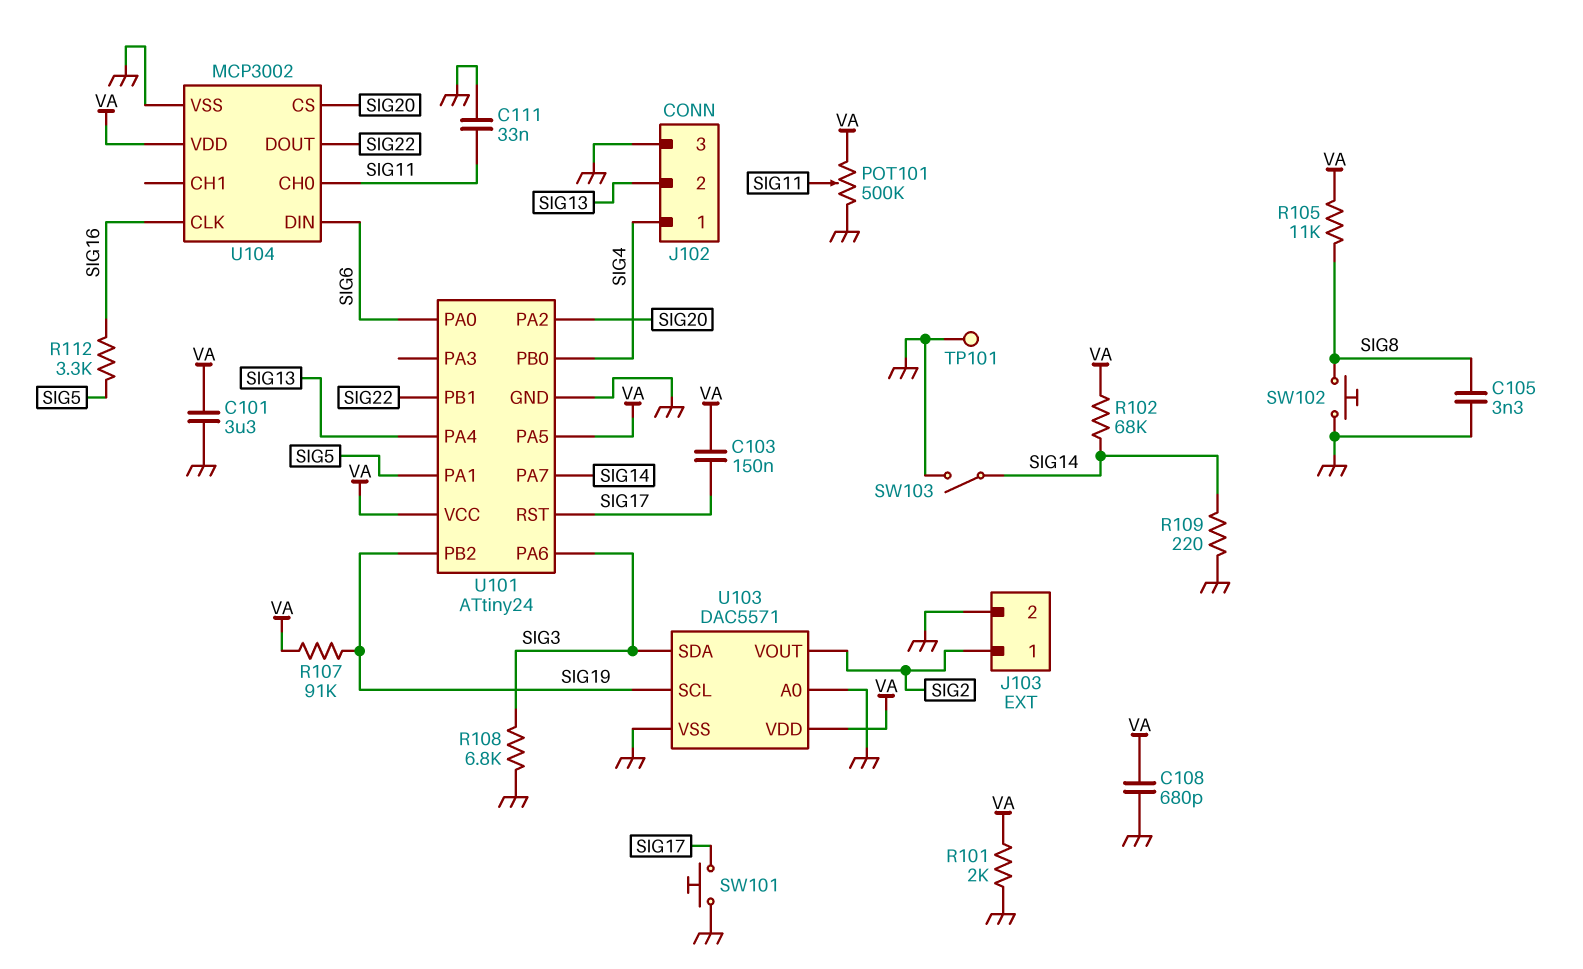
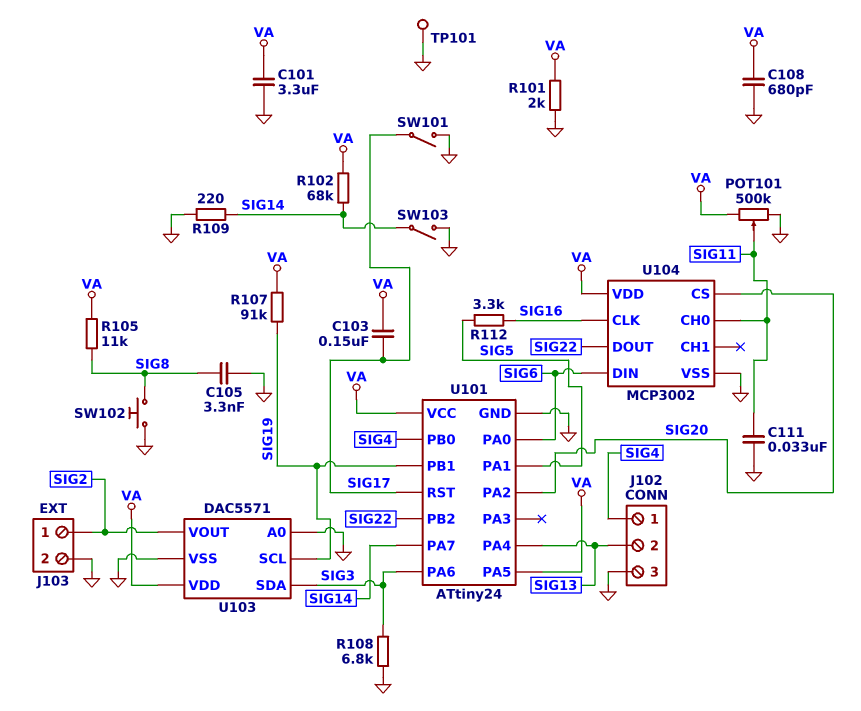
SW101: button (GND, SIG17) -> switch (GND, SIG17)
U101 pin PB1: SIG22 -> SIG19
U101 pin PB2: SIG19 -> SIG22

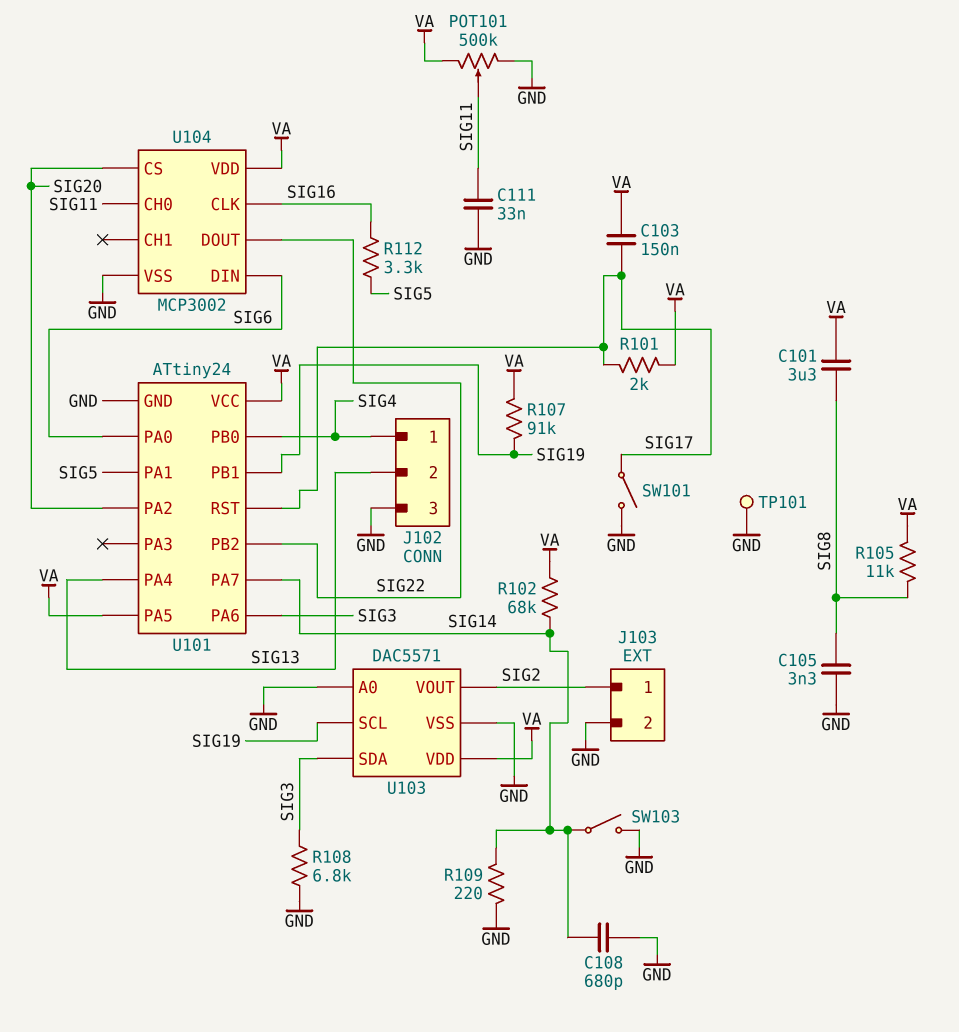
C101: 3.3uF (GND, VA) -> 3.3uF (SIG8, VA)
C108: 680pF (GND, VA) -> 680pF (GND, SIG14)
R101: 2k (GND, VA) -> 2k (SIG17, VA)
SW102: button (GND, SIG8) -> none

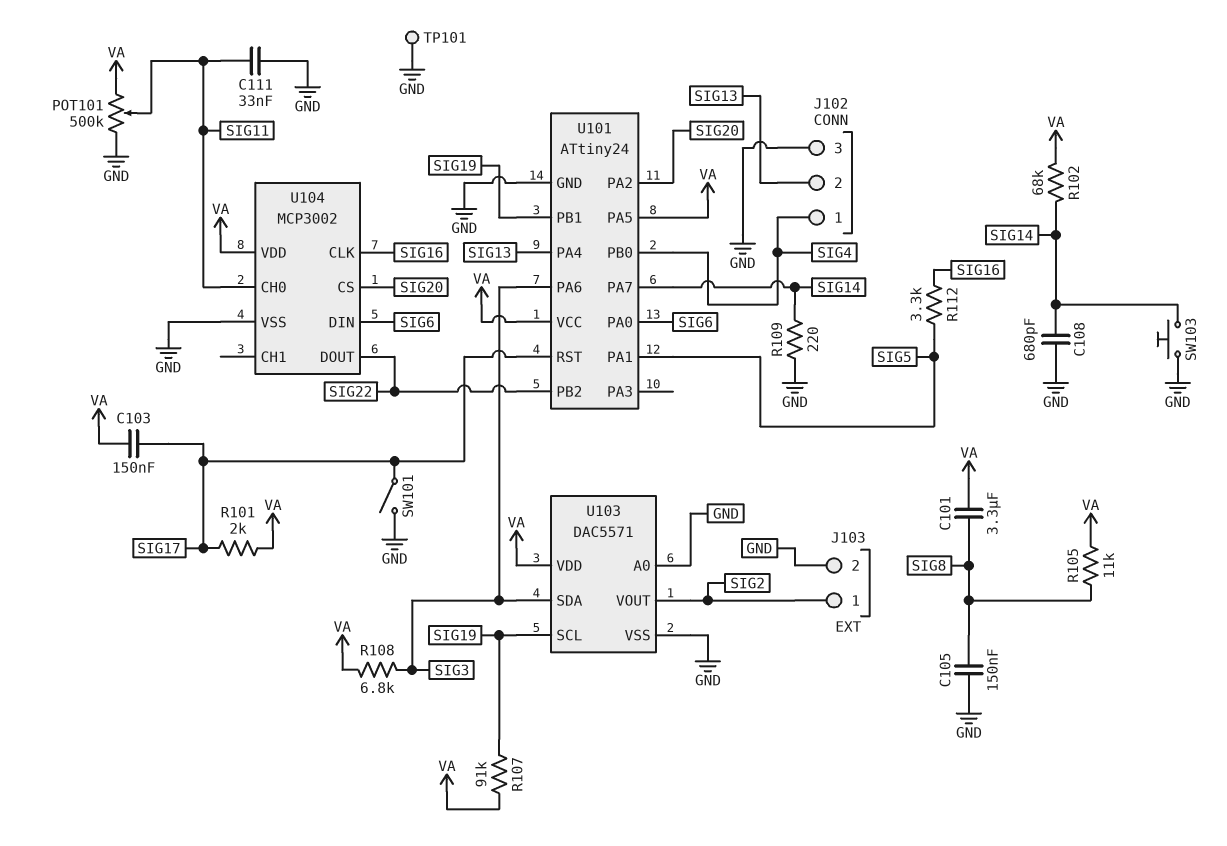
C105: 3.3nF (GND, SIG8) -> 150nF (GND, SIG8)
R108: 6.8k (GND, SIG3) -> 6.8k (SIG3, VA)
SW103: switch (GND, SIG14) -> button (GND, SIG14)

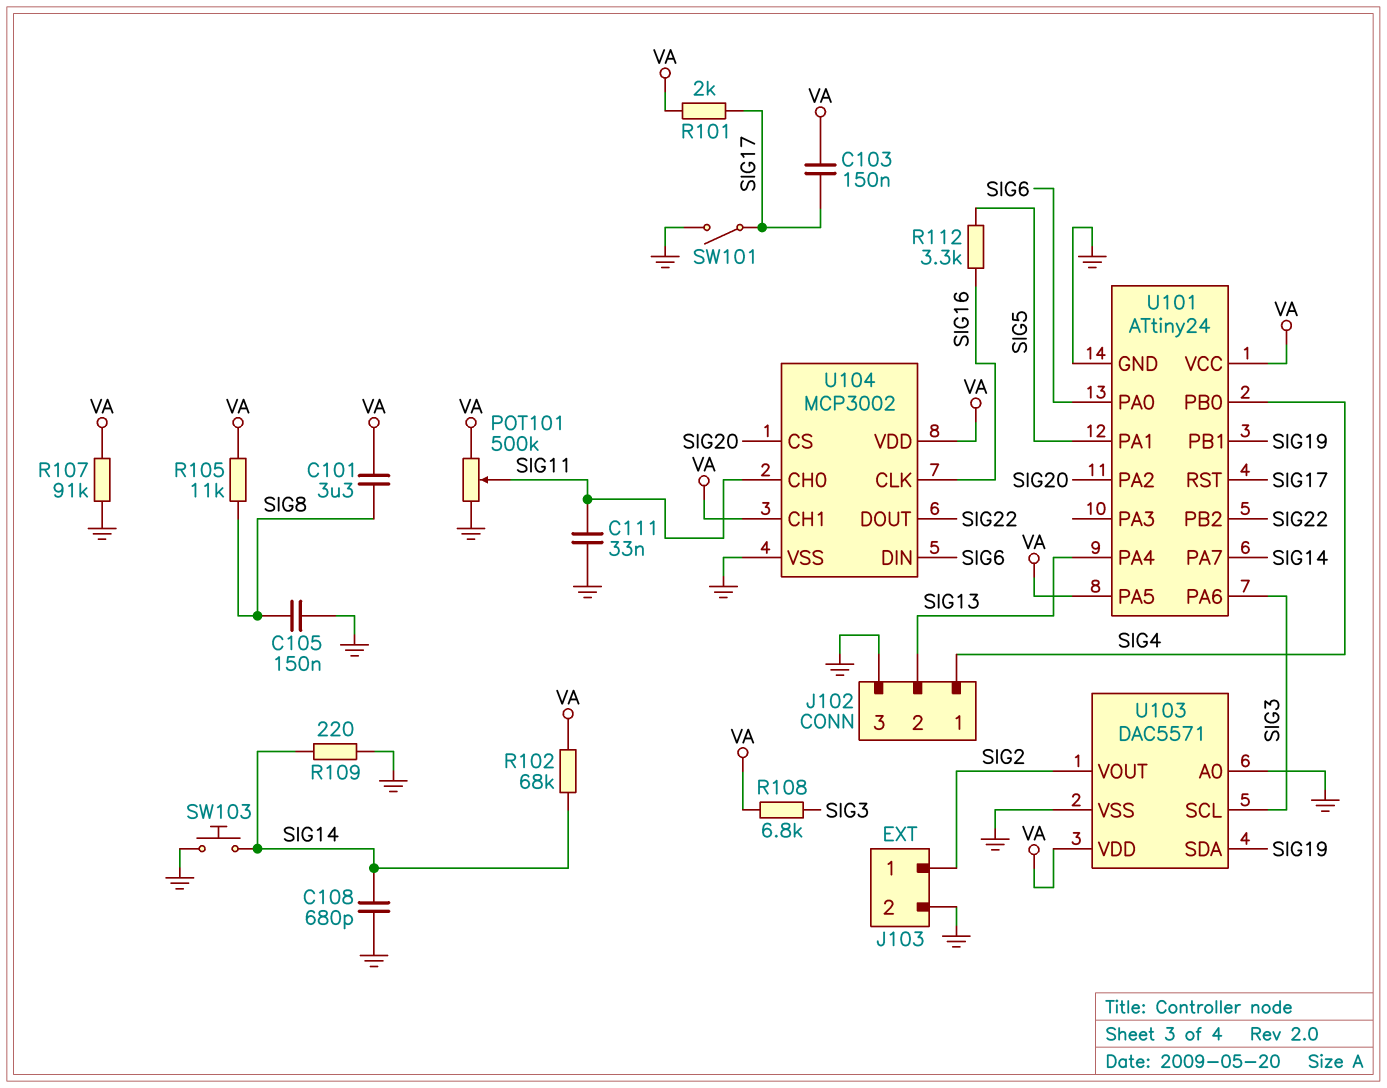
R107: 91k (SIG19, VA) -> 91k (GND, VA)
TP101: test point (GND) -> none
U103 pin SCL: SIG19 -> SIG3
U103 pin SDA: SIG3 -> SIG19
U104 pin CH1: none -> VA

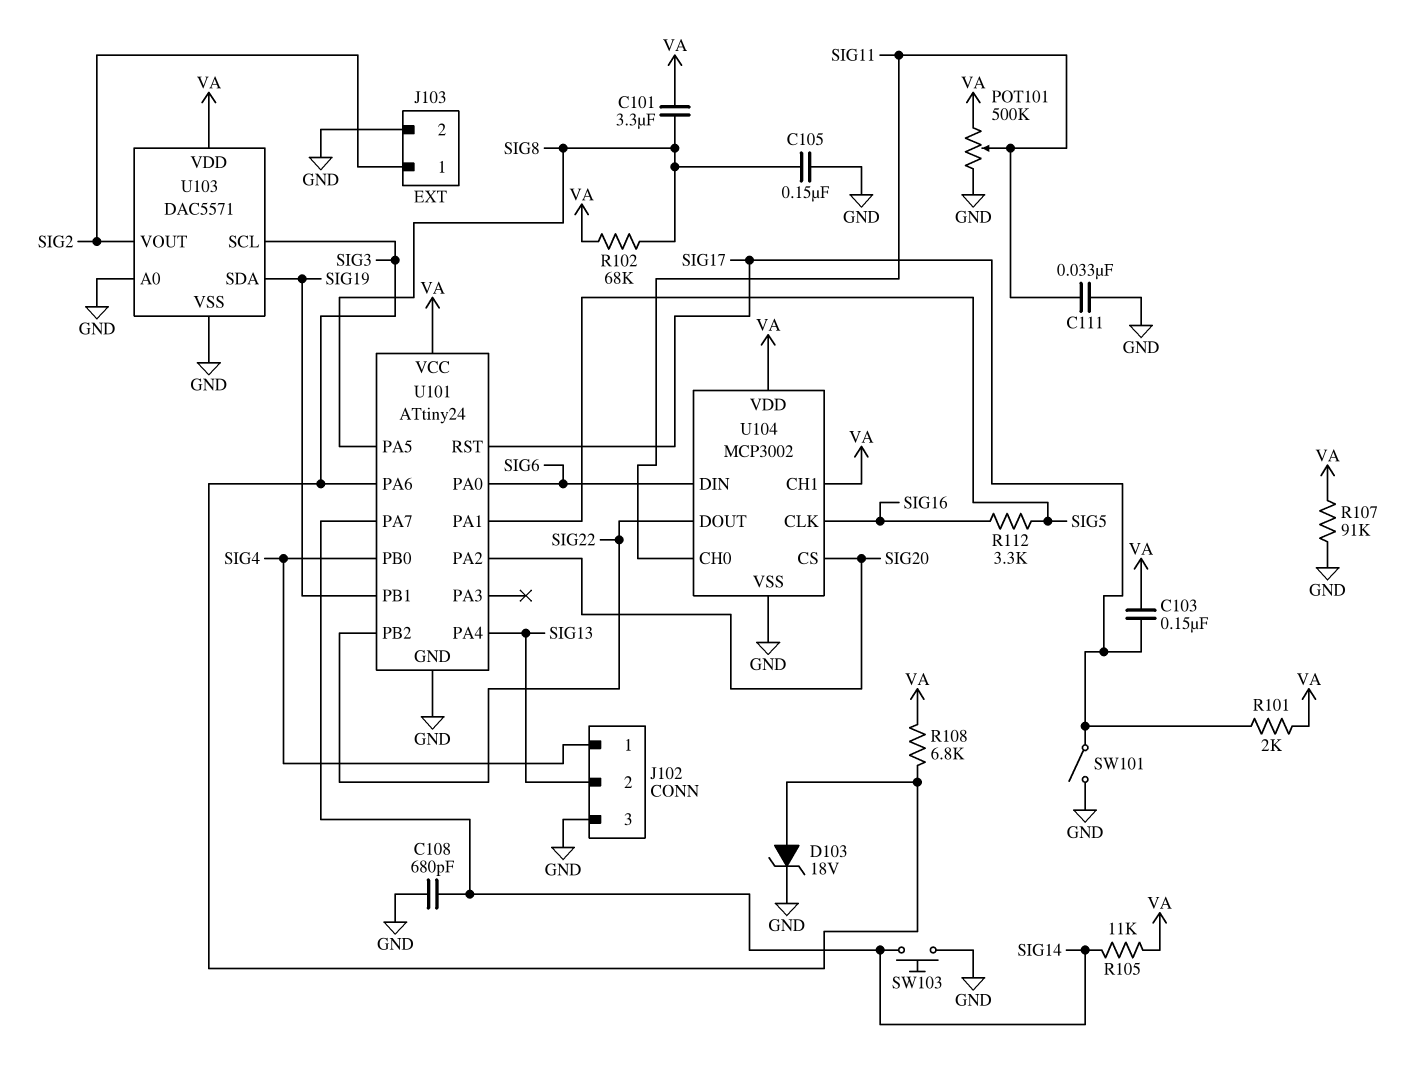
D103: none -> zener 18V (A SIG3, K GND)
R102: 68k (SIG14, VA) -> 68k (SIG8, VA)
R105: 11k (SIG8, VA) -> 11k (SIG14, VA)
R109: 220 (GND, SIG14) -> none
U101 pin PA5: VA -> SIG8

